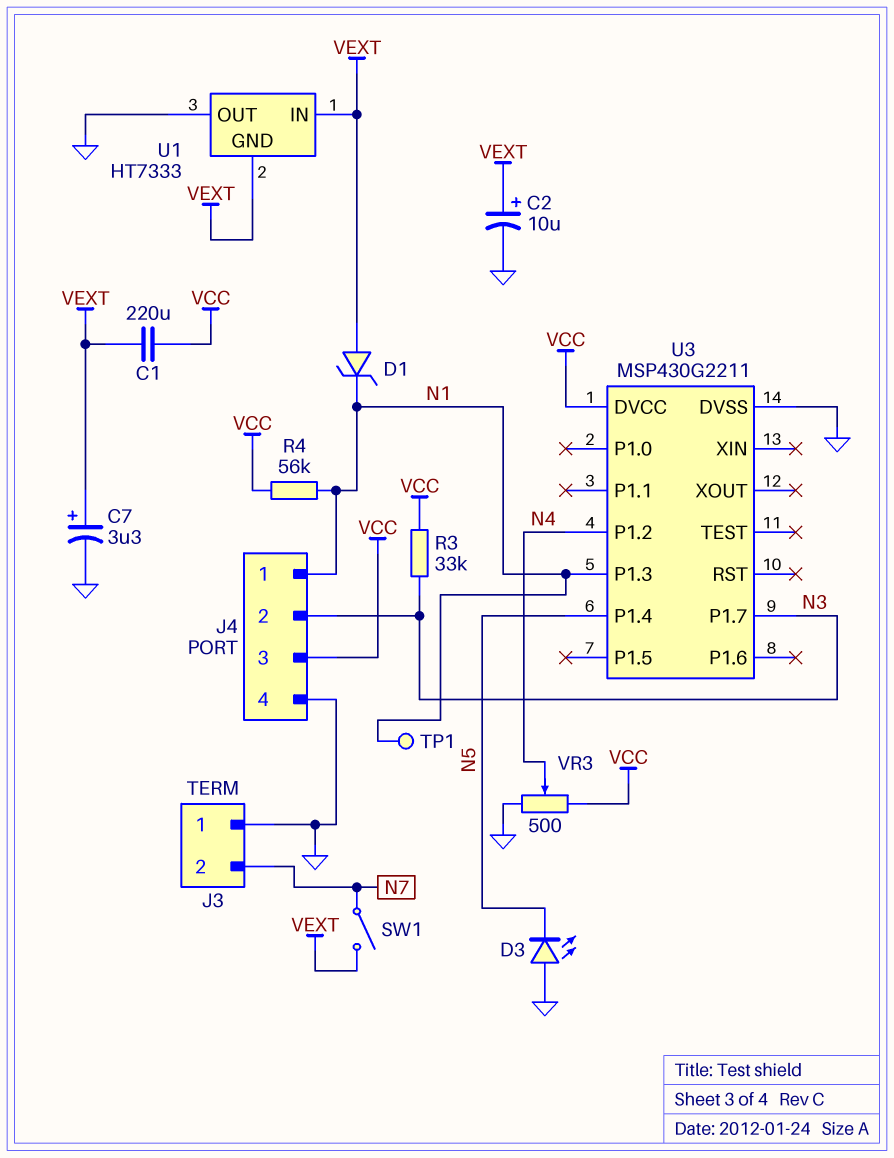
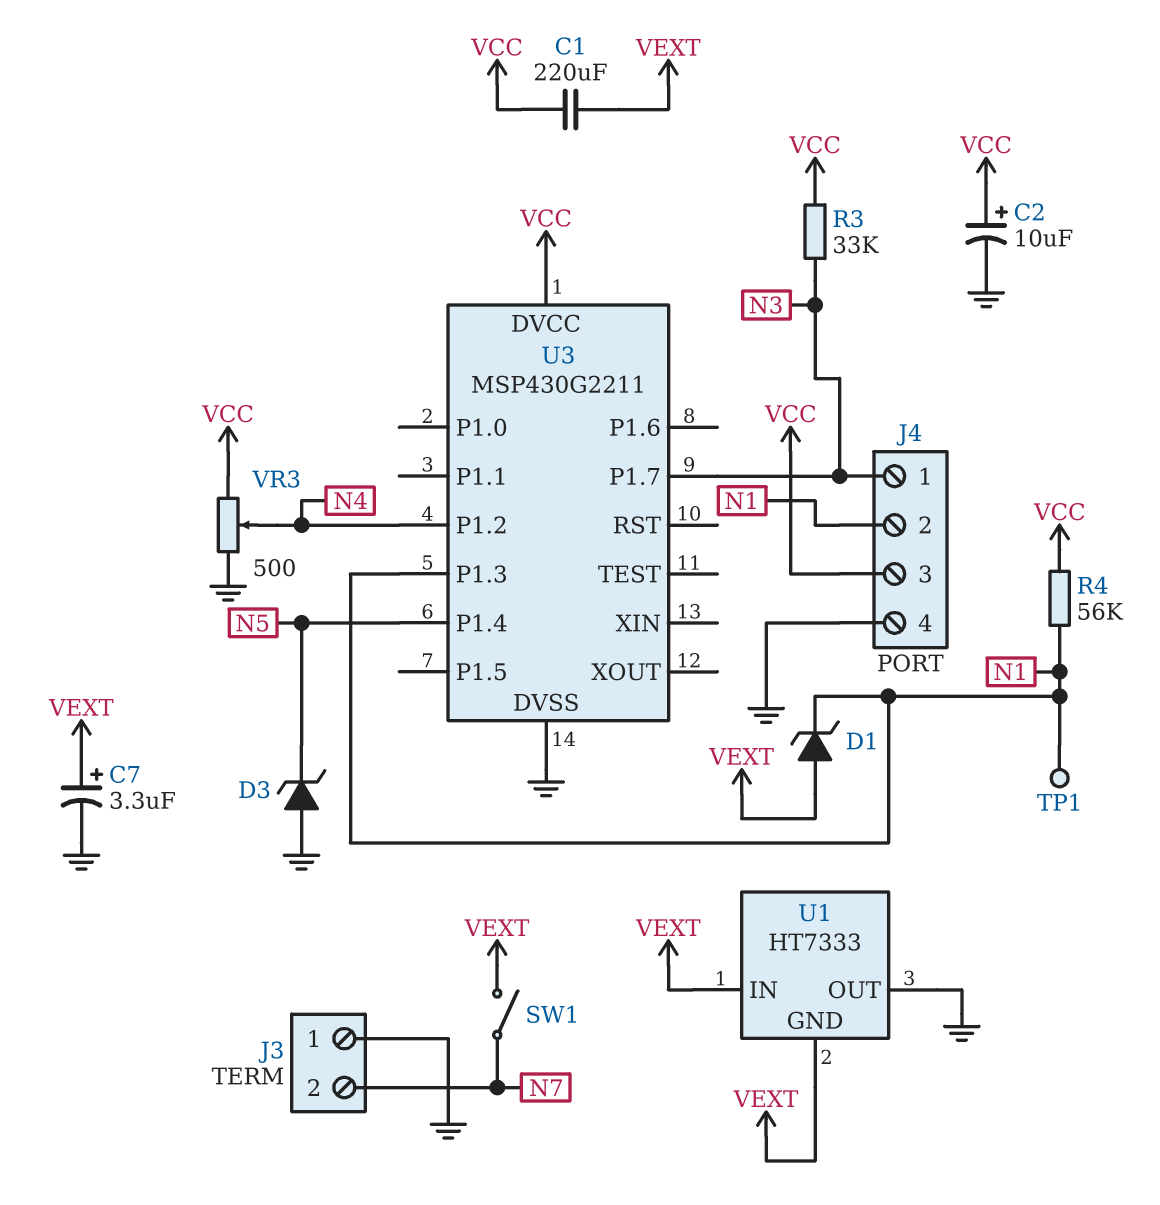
C2: 10uF (plus VEXT, minus GND) -> 10uF (plus VCC, minus GND)
D3: LED (A GND, K N5) -> zener (A GND, K N5)
J4 pin 1: N1 -> N3
J4 pin 2: N3 -> N1

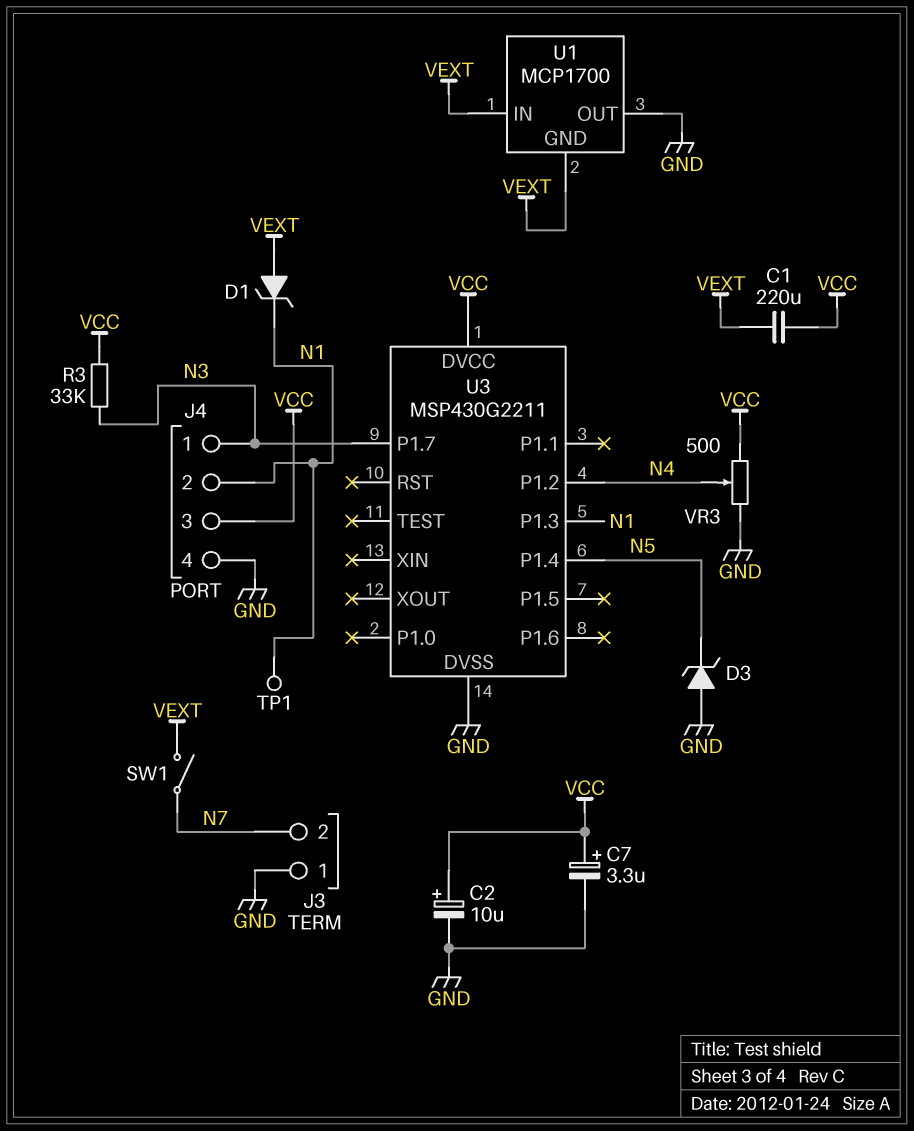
C7: 3.3uF (plus VEXT, minus GND) -> 3.3uF (plus VCC, minus GND)
R4: 56k (N1, VCC) -> none
U1: HT7333 -> MCP1700

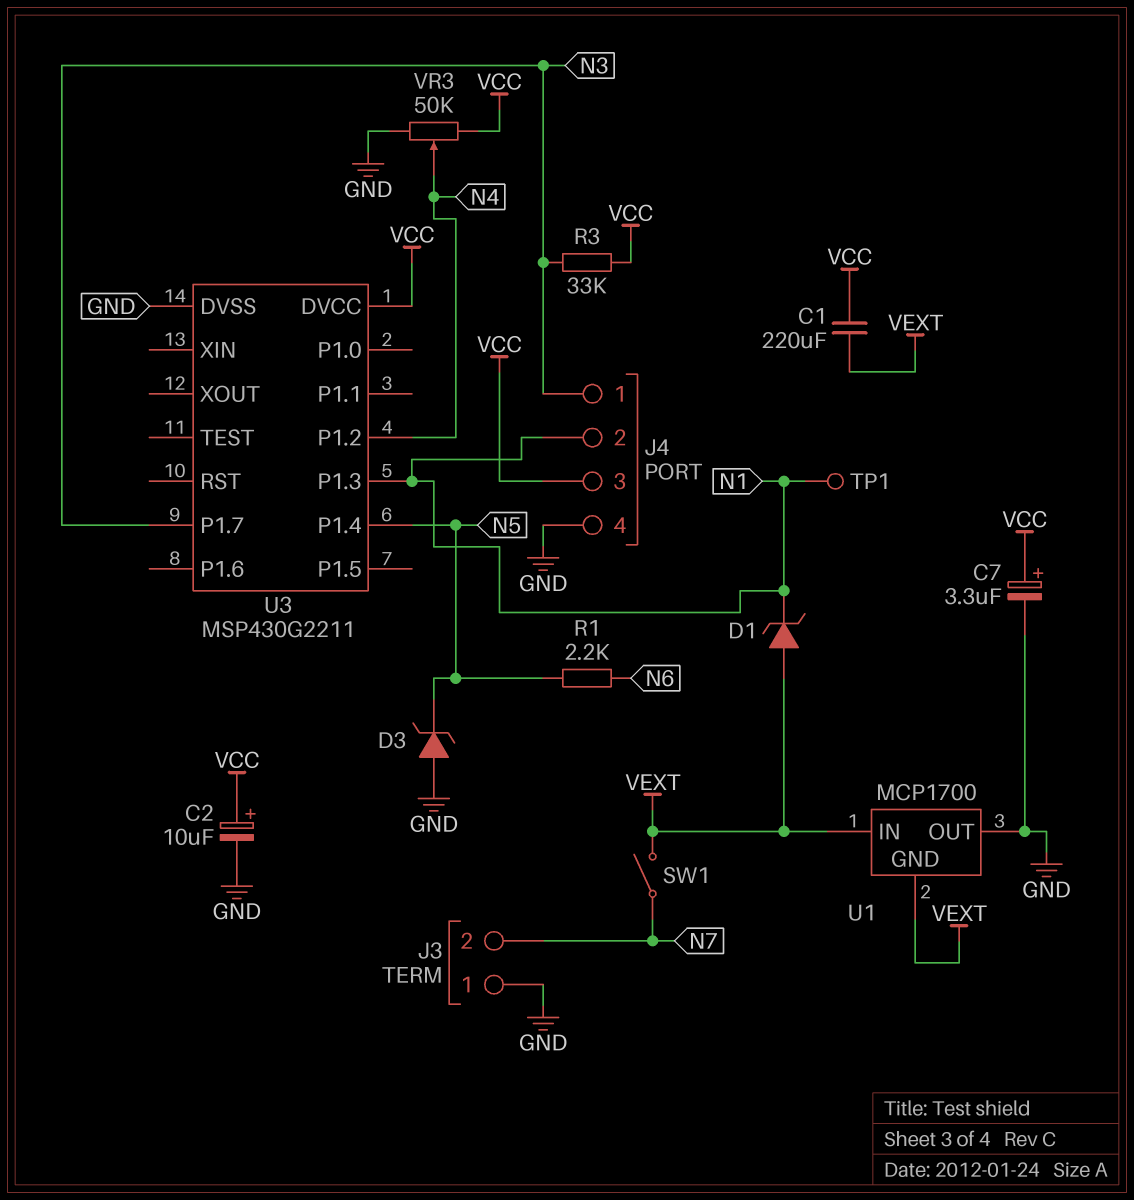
R1: none -> 2.2k (N5, N6)
VR3: 500 (GND, VCC, wiper N4) -> 50k (GND, VCC, wiper N4)

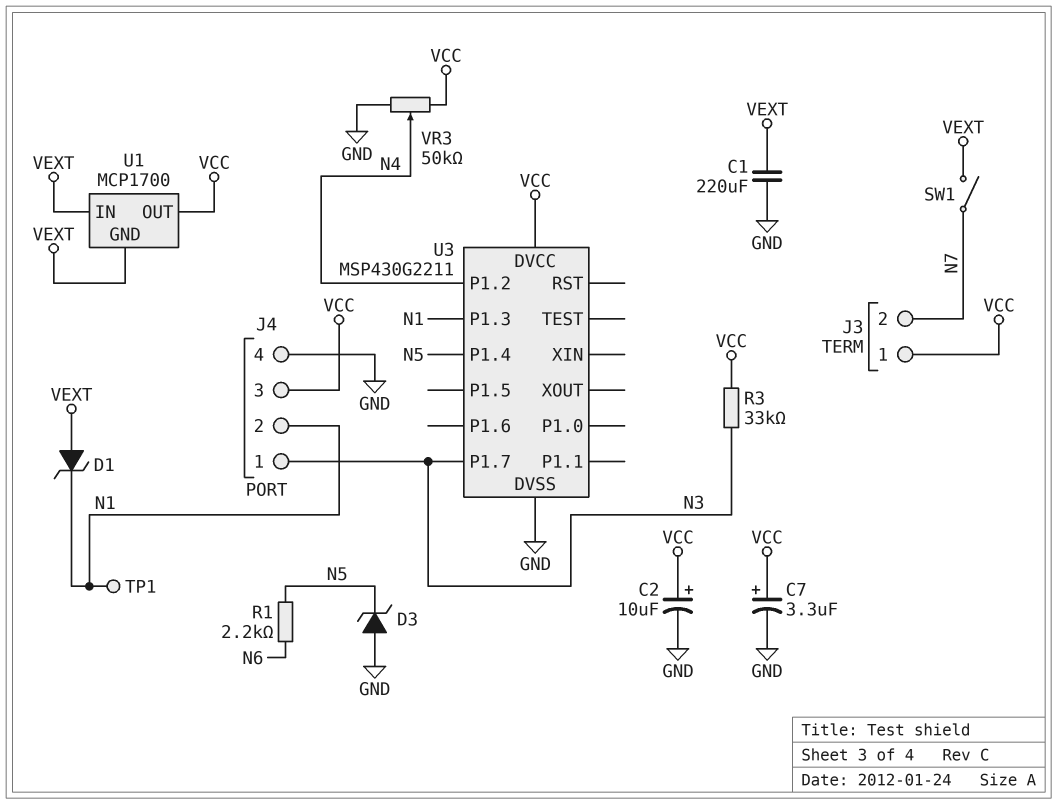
C1: 220uF (VCC, VEXT) -> 220uF (GND, VEXT)
J3 pin 1: GND -> VCC
U1 pin OUT: GND -> VCC

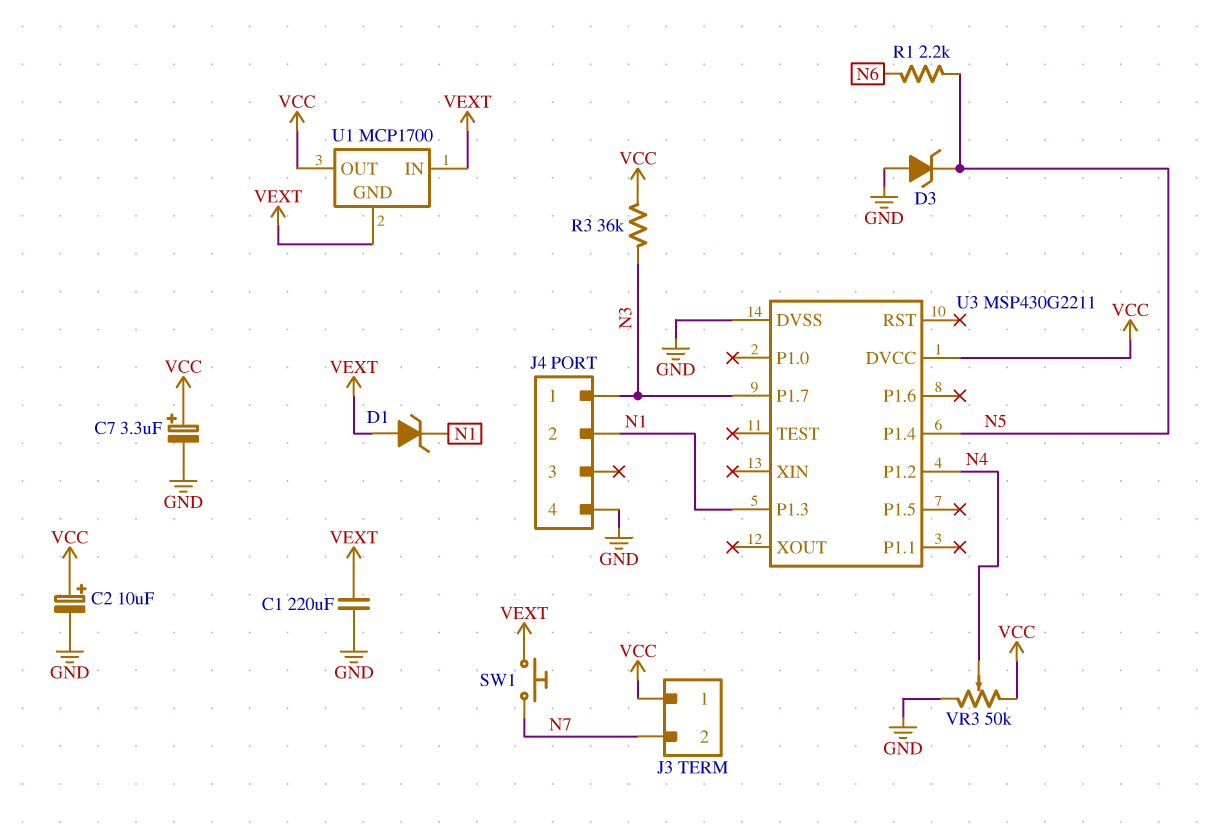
J4 pin 3: VCC -> none
R3: 33k (N3, VCC) -> 36k (N3, VCC)
SW1: switch (N7, VEXT) -> button (N7, VEXT)
TP1: test point (N1) -> none

